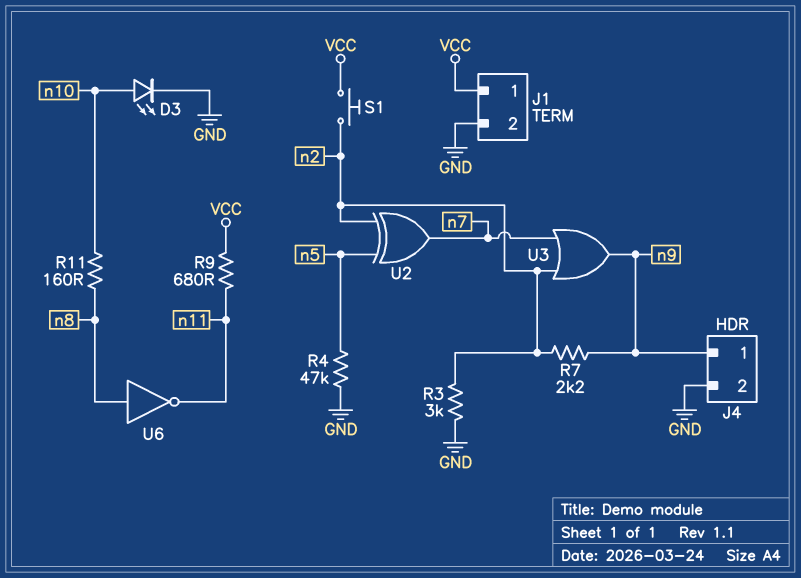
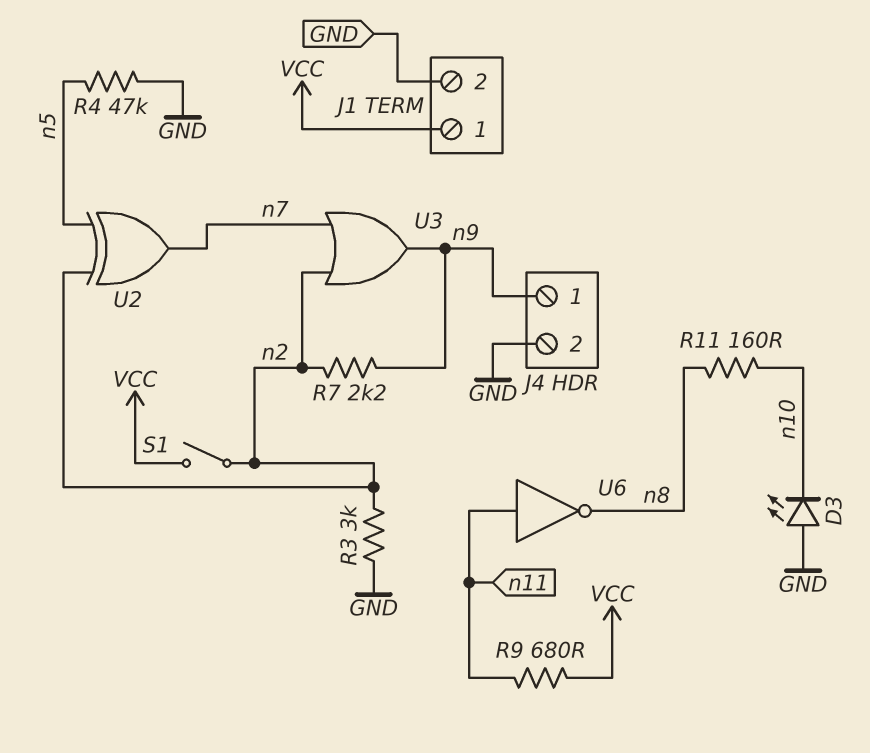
D3: LED (A n10, K GND) -> LED (A GND, K n10)
S1: button (VCC, n2) -> switch (VCC, n2)
U6: NOT (in n8, out n11) -> NOT (in n11, out n8)

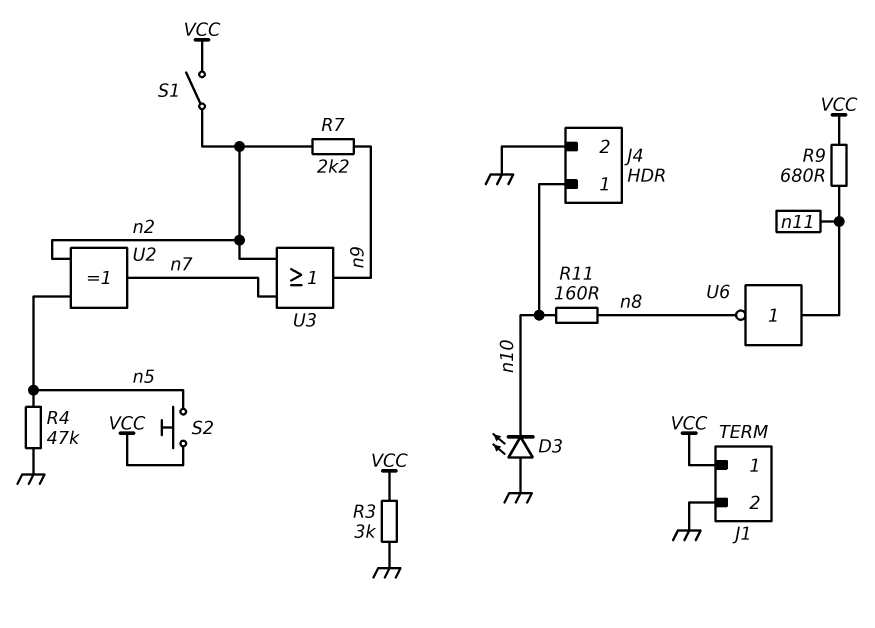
J4 pin 1: n9 -> n10
R3: 3k (GND, n2) -> 3k (GND, VCC)
S2: none -> button (VCC, n5)

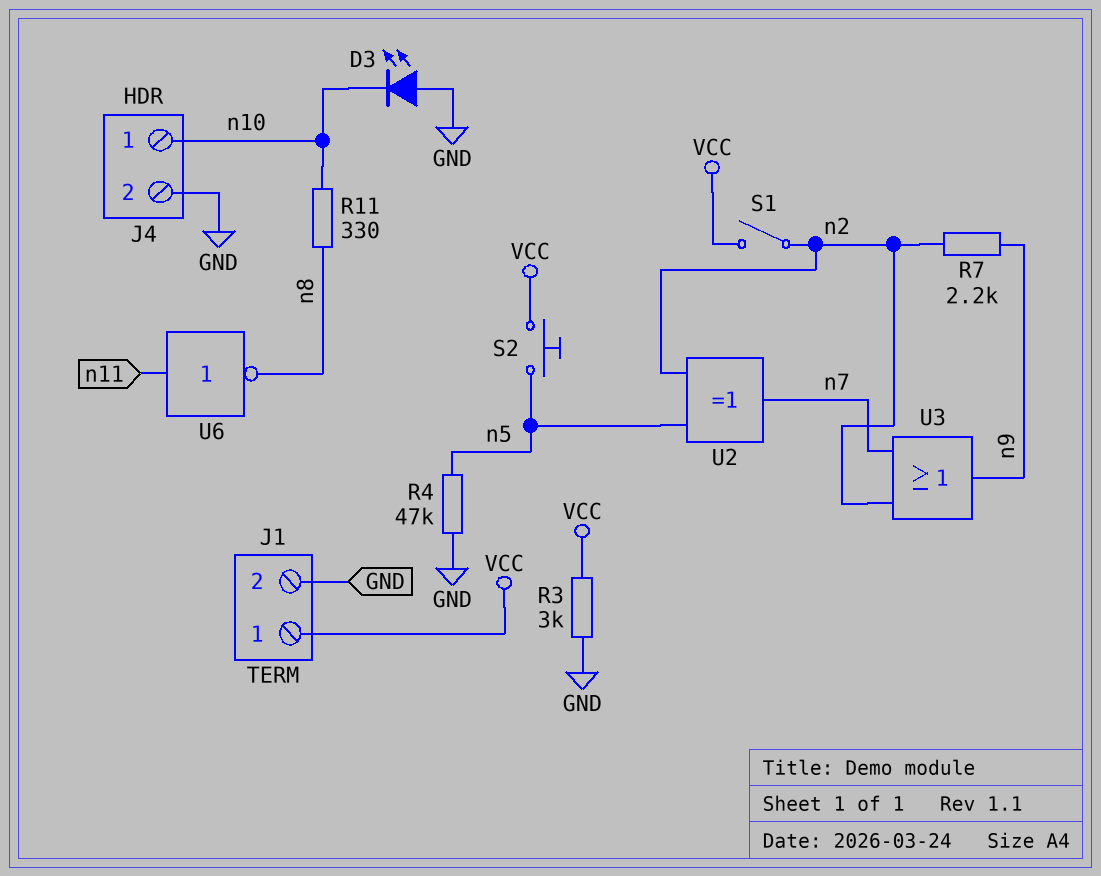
R9: 680 (VCC, n11) -> none
R11: 160 (n8, n10) -> 330 (n8, n10)

